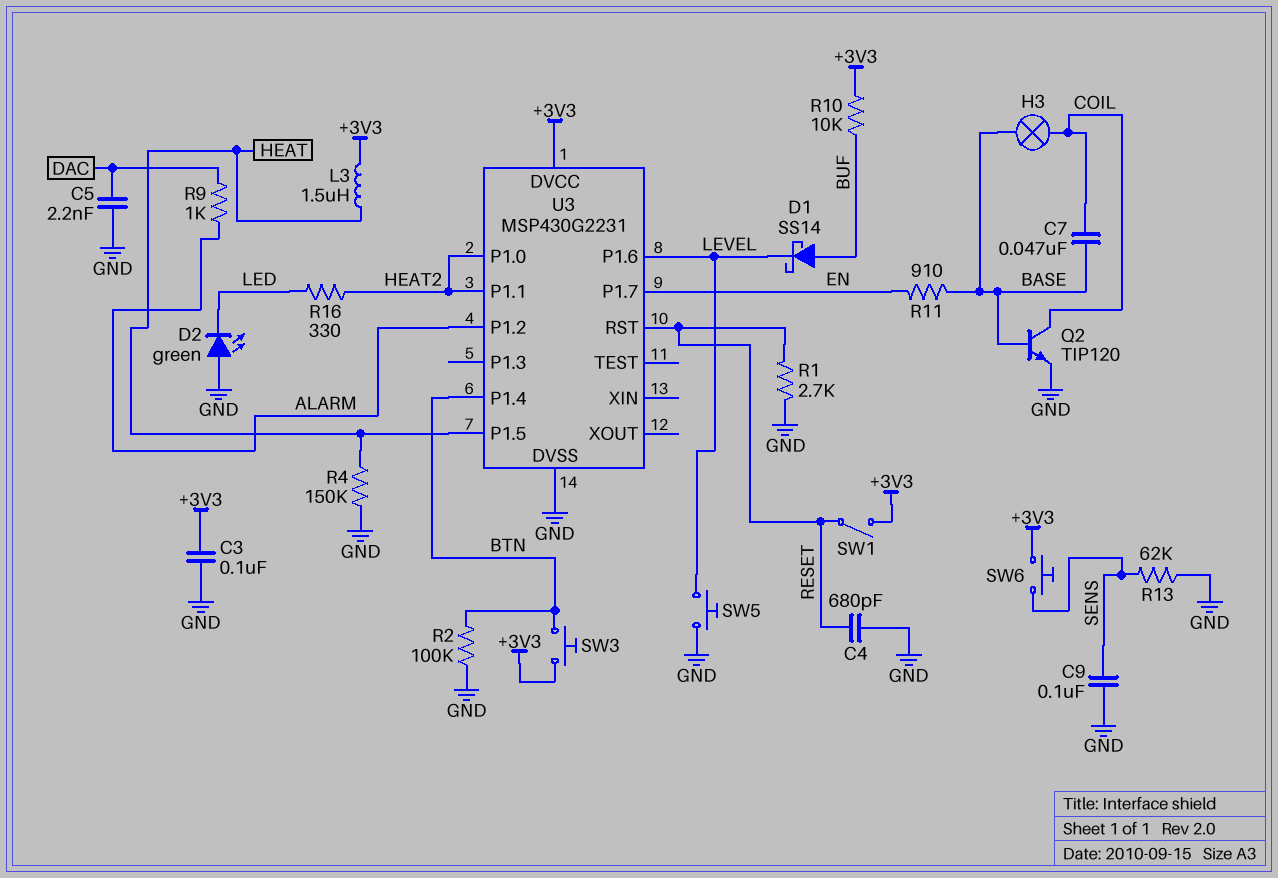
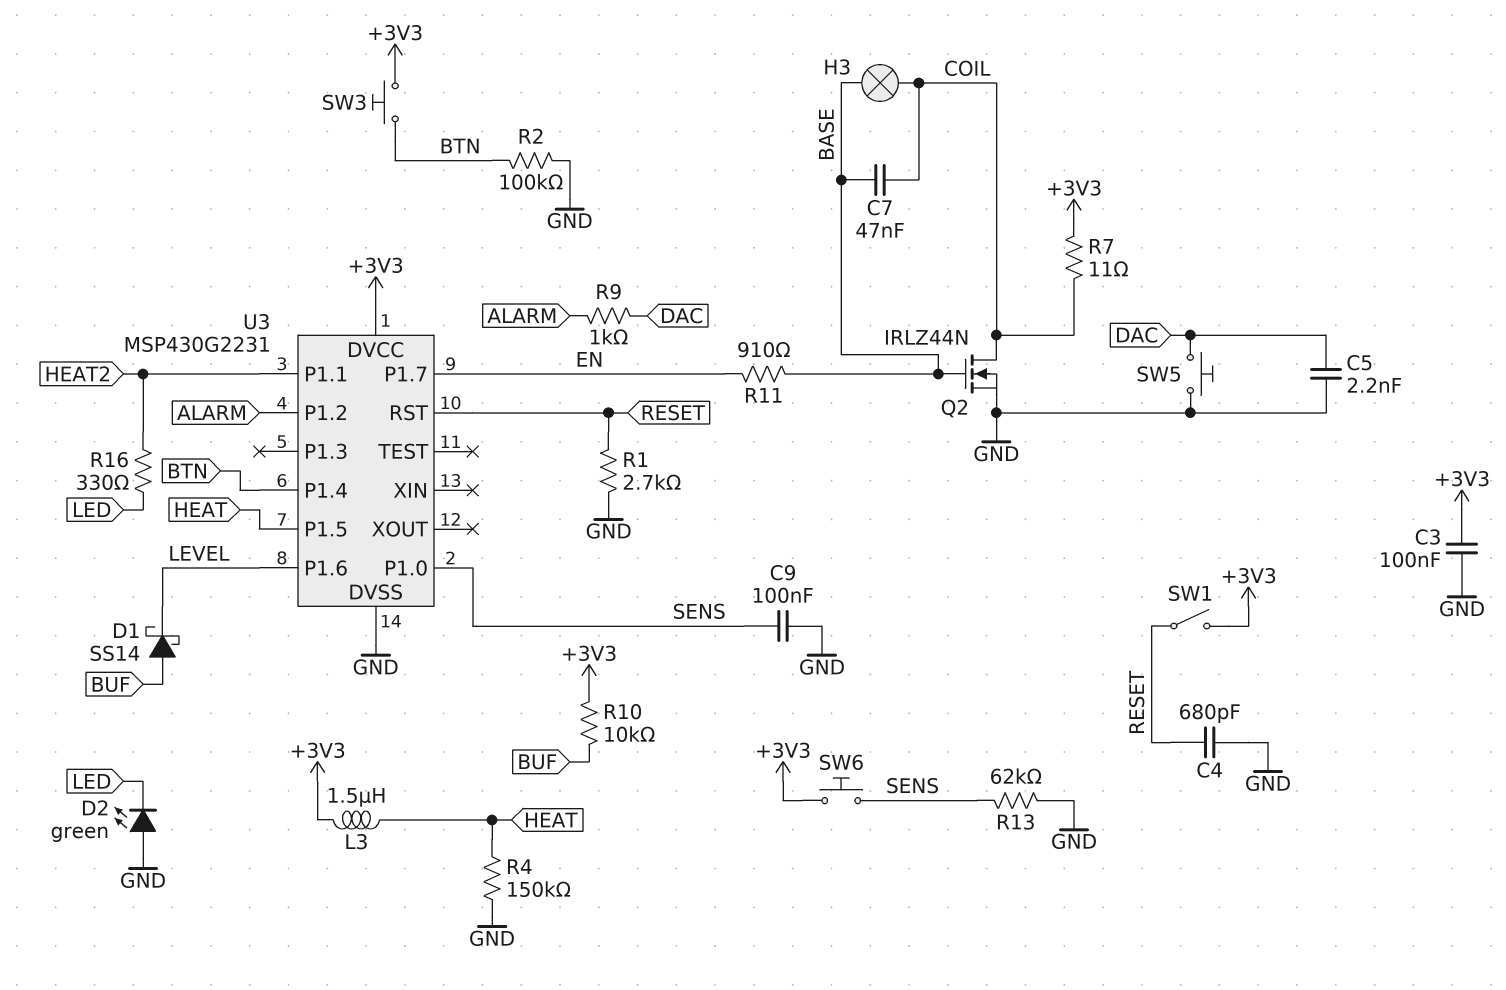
Q2: NPN TIP120 (B BASE, C COIL, E GND) -> NMOS IRLZ44N (G BASE, D COIL, S GND)
R7: none -> 11 (+3V3, COIL)
SW5: button (GND, LEVEL) -> button (DAC, GND)
U3 pin P1.0: HEAT2 -> SENS

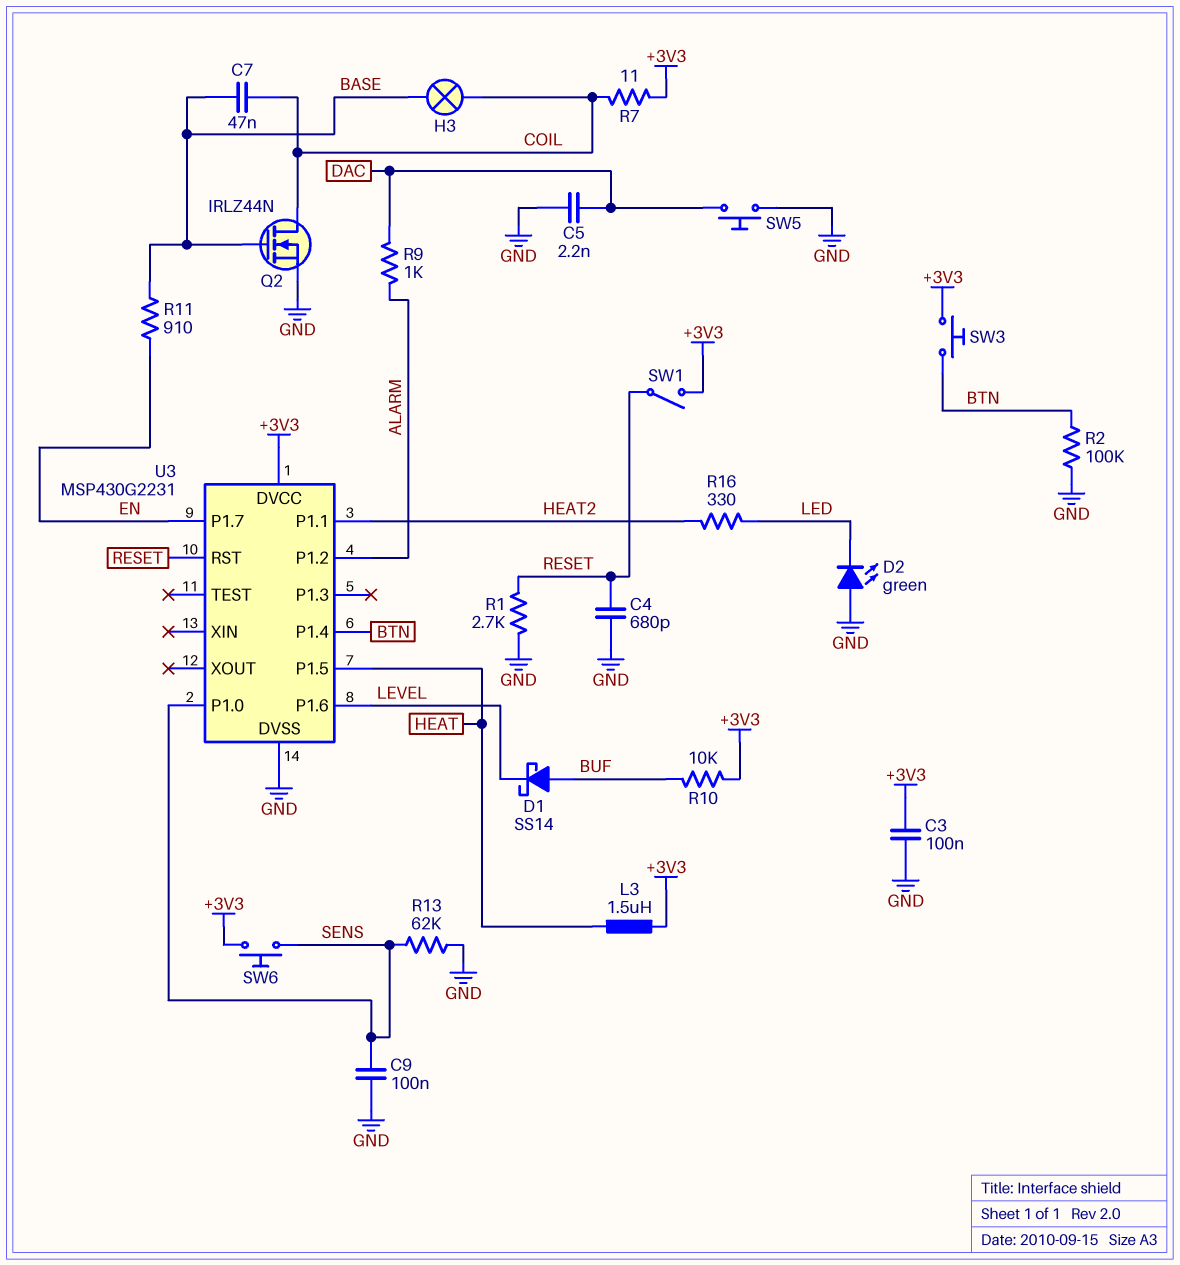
R4: 150k (GND, HEAT) -> none

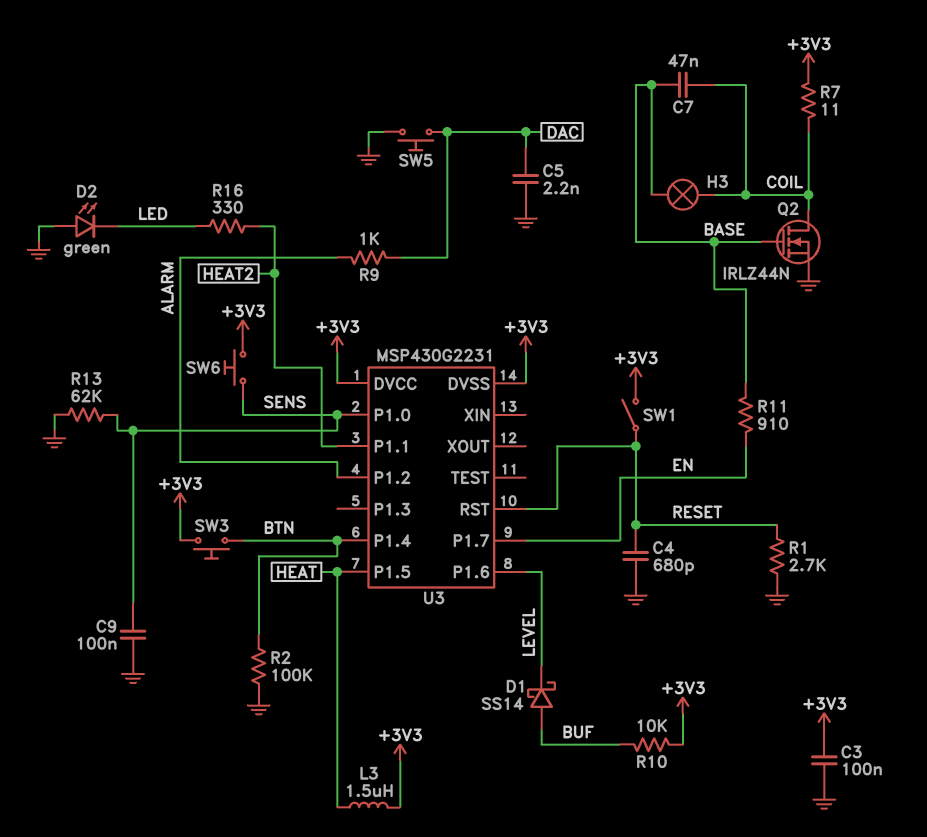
U3 pin DVSS: GND -> +3V3

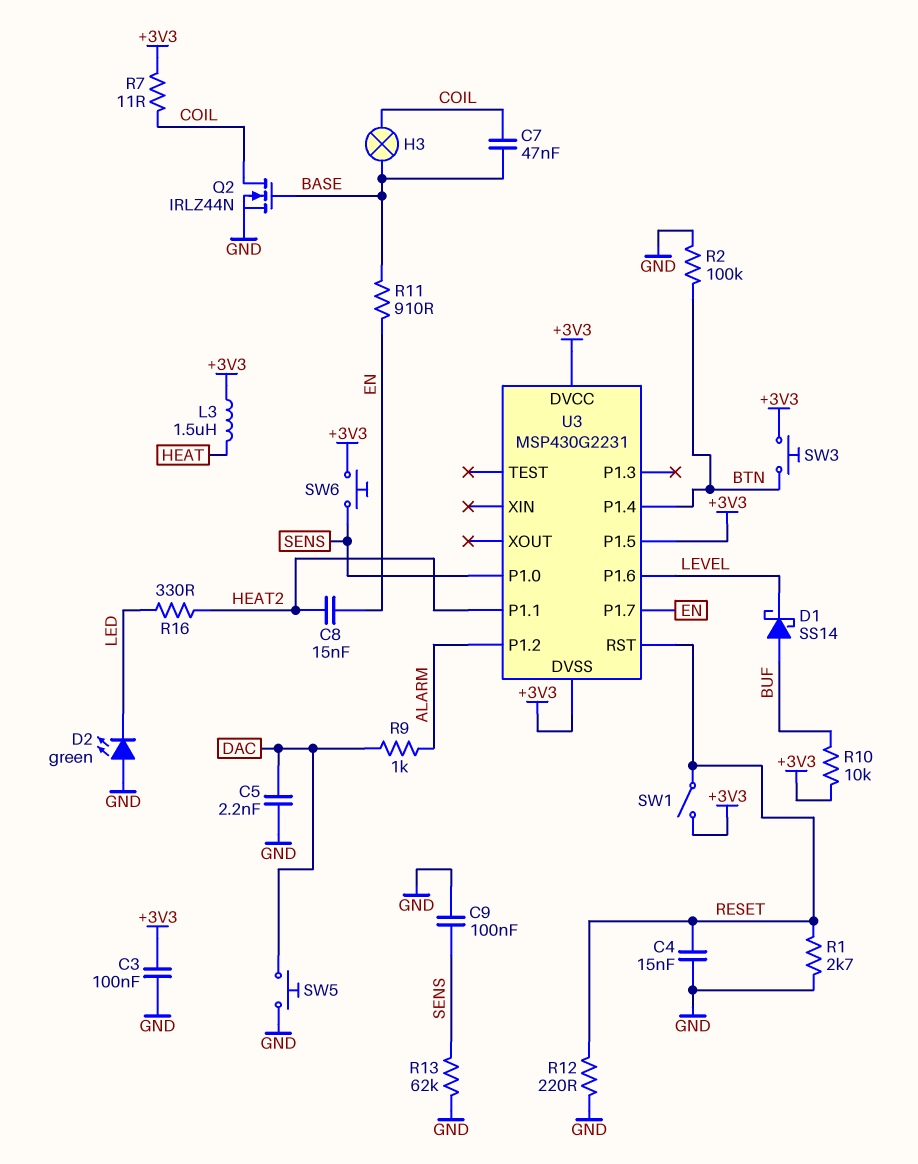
C4: 680pF (GND, RESET) -> 15nF (GND, RESET)
C8: none -> 15nF (EN, HEAT2)
R12: none -> 220 (GND, RESET)
U3 pin P1.5: HEAT -> +3V3

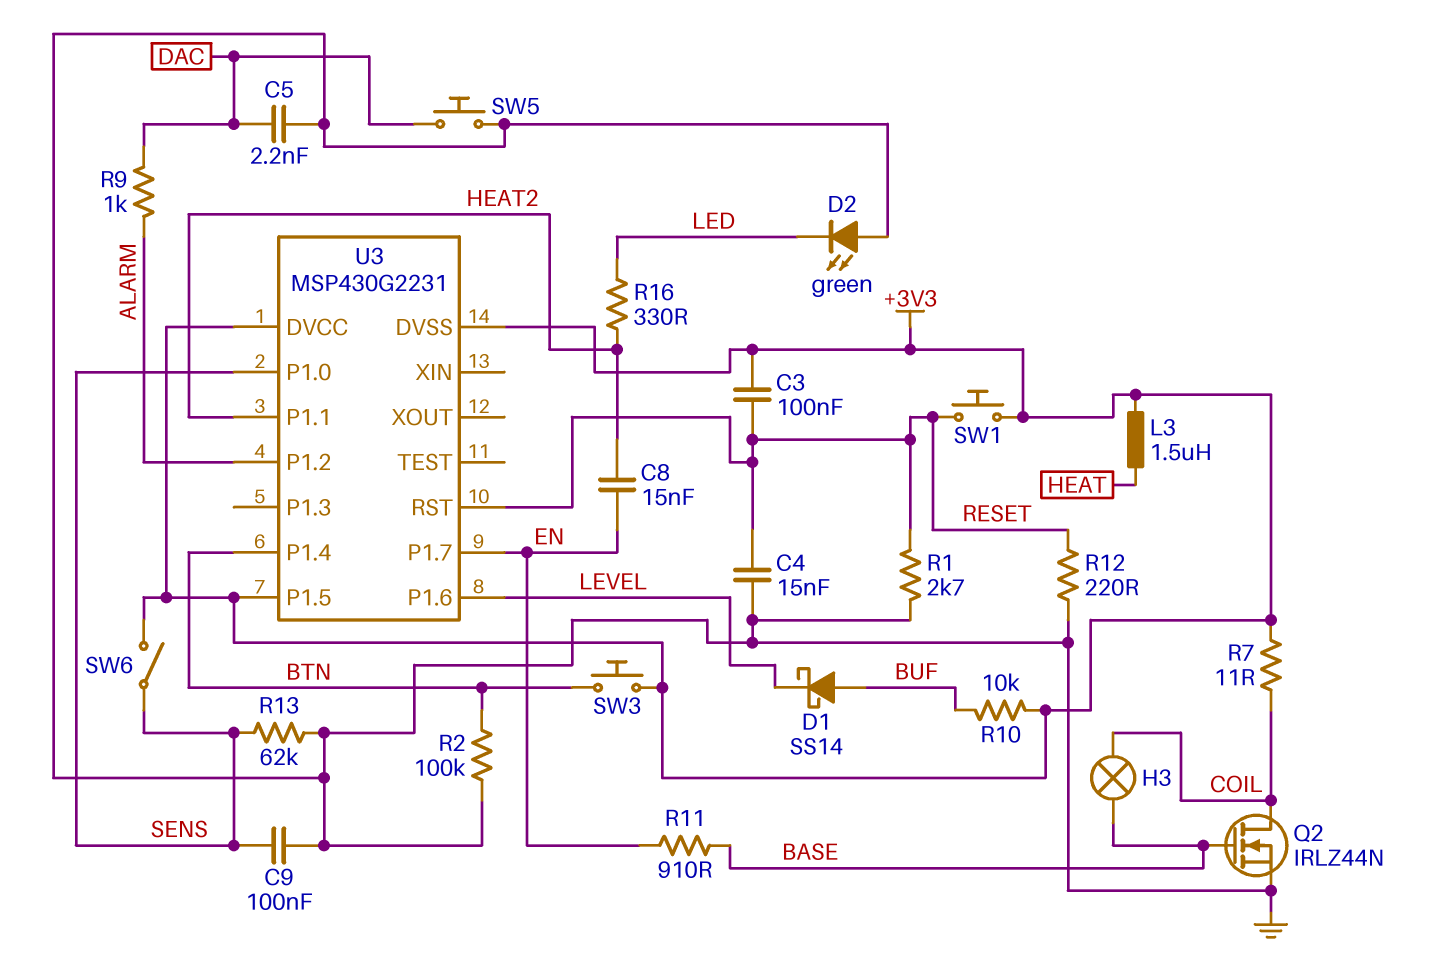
C3: 100nF (+3V3, GND) -> 100nF (+3V3, RESET)
C7: 47nF (BASE, COIL) -> none
SW1: switch (+3V3, RESET) -> button (+3V3, RESET)
SW6: button (+3V3, SENS) -> switch (+3V3, SENS)

